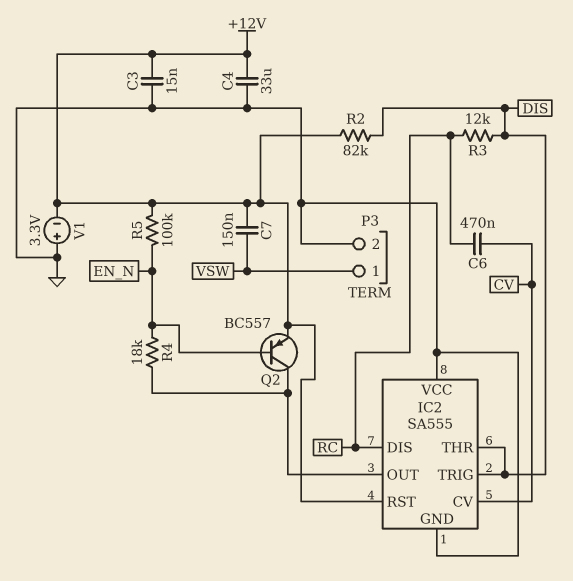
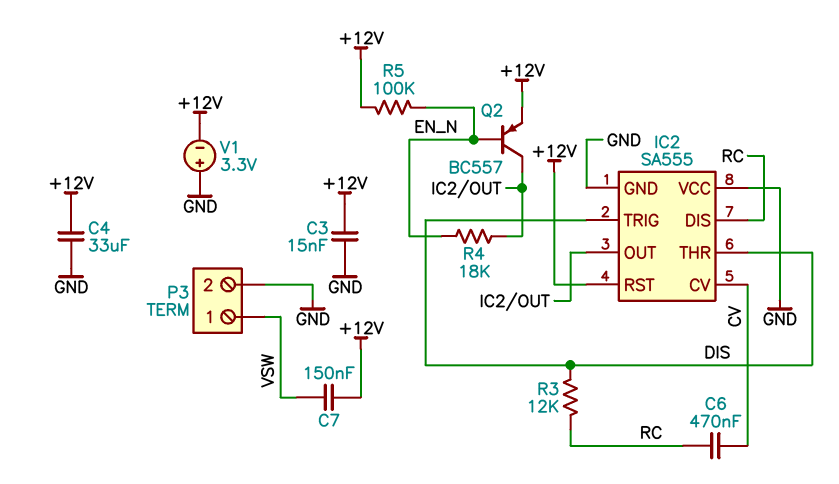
R2: 82k (+12V, DIS) -> none

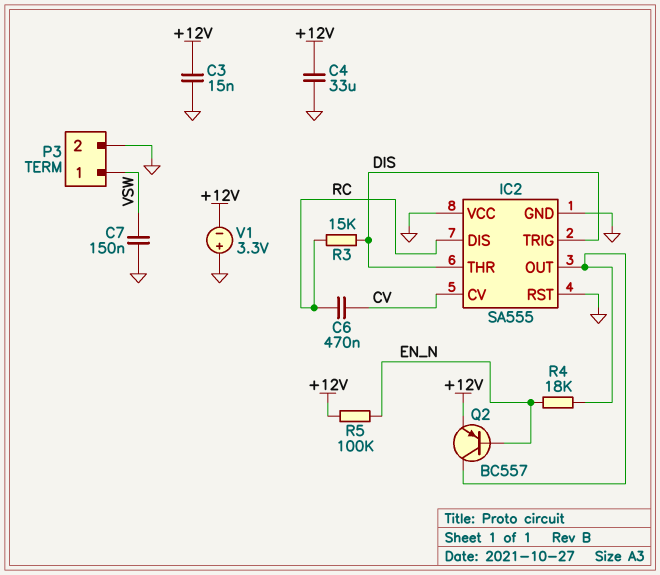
C7: 150nF (+12V, VSW) -> 150nF (GND, VSW)
IC2 pin RST: +12V -> GND
R3: 12k (DIS, RC) -> 15k (DIS, RC)

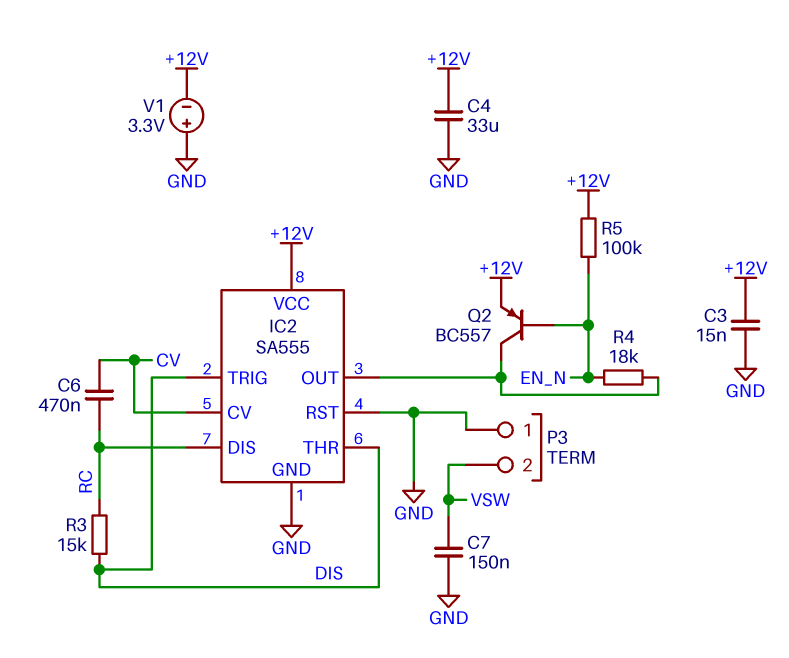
IC2 pin VCC: GND -> +12V
P3 pin 1: VSW -> GND
P3 pin 2: GND -> VSW

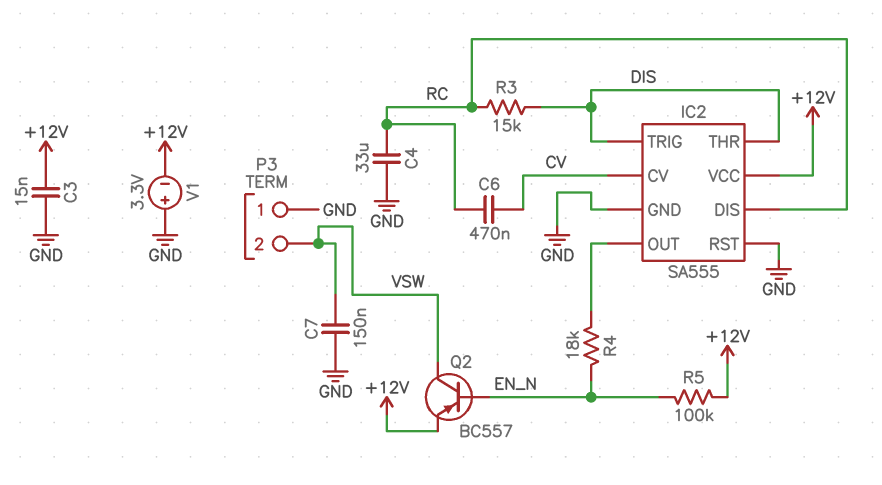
C4: 33uF (+12V, GND) -> 33uF (GND, RC)
Q2: PNP BC557 (B EN_N, C IC2/OUT, E +12V) -> PNP BC557 (B EN_N, C VSW, E +12V)

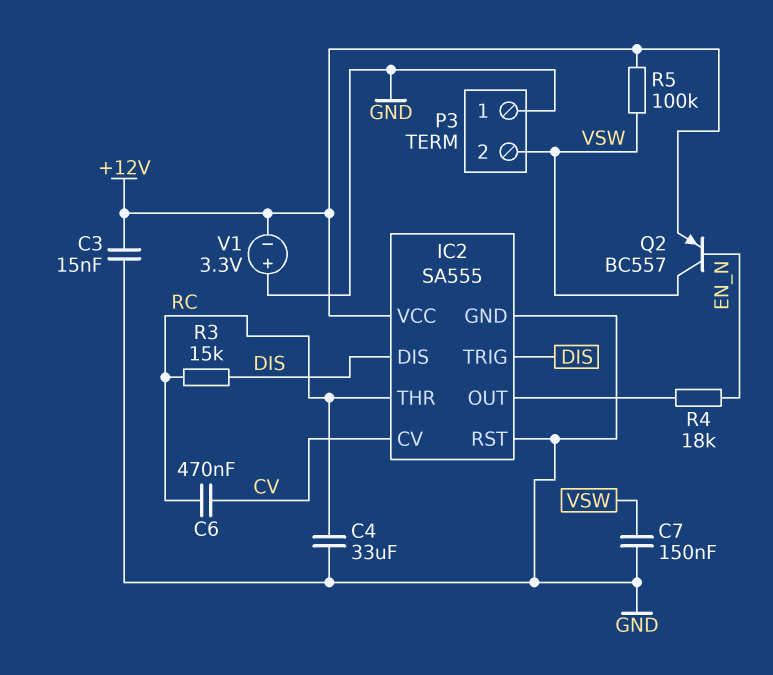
IC2 pin DIS: RC -> DIS
IC2 pin THR: DIS -> RC
R5: 100k (+12V, EN_N) -> 100k (+12V, VSW)

